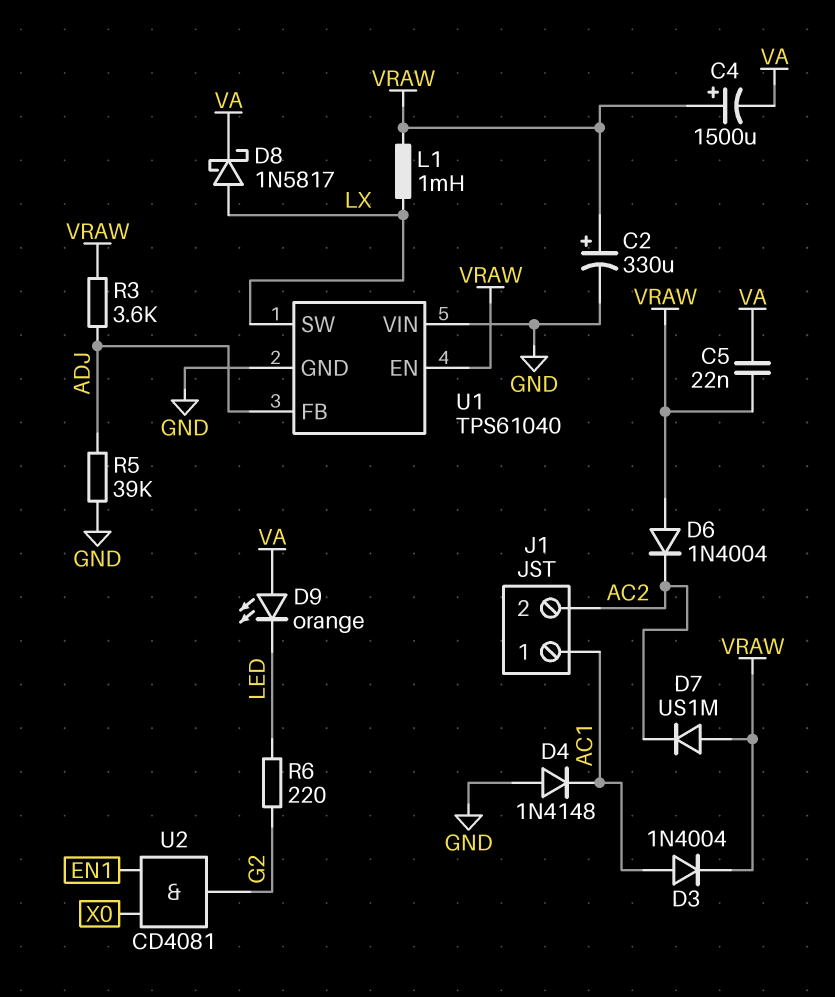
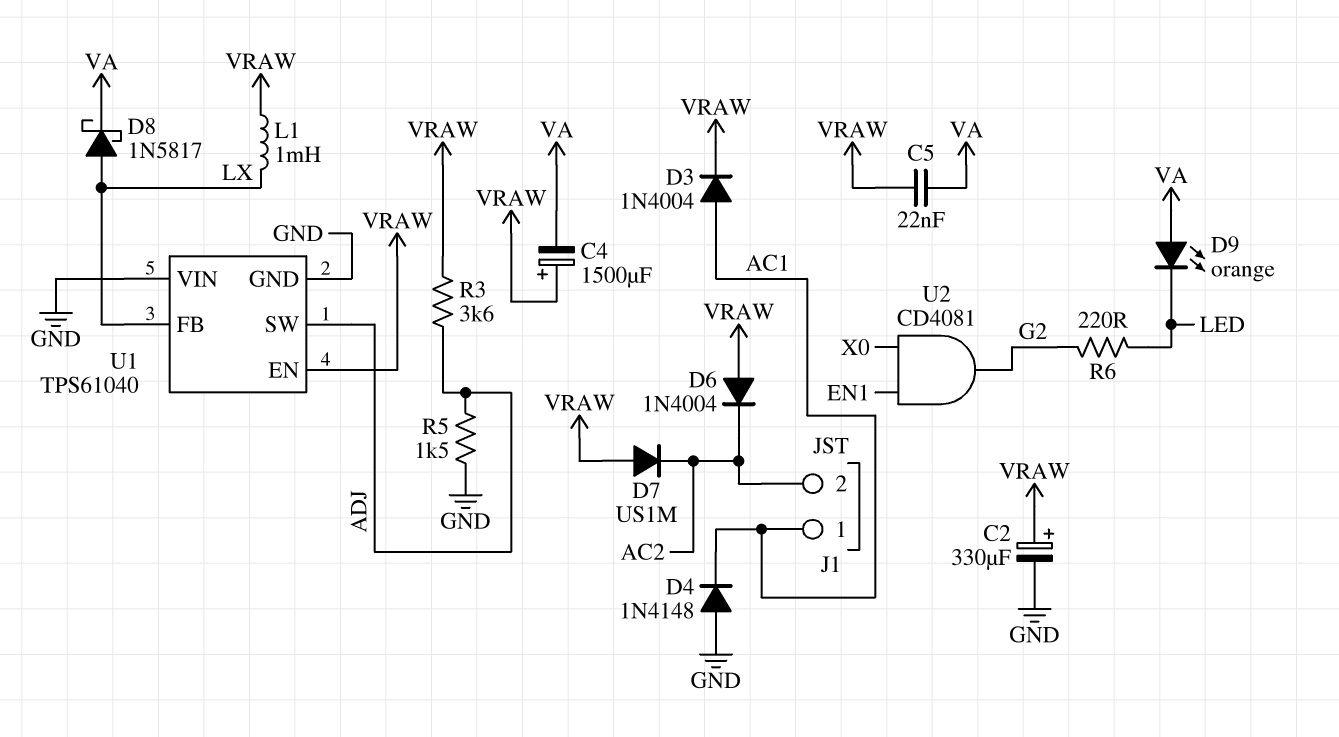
R5: 39k (ADJ, GND) -> 1.5k (ADJ, GND)
U1 pin FB: ADJ -> LX
U1 pin SW: LX -> ADJ

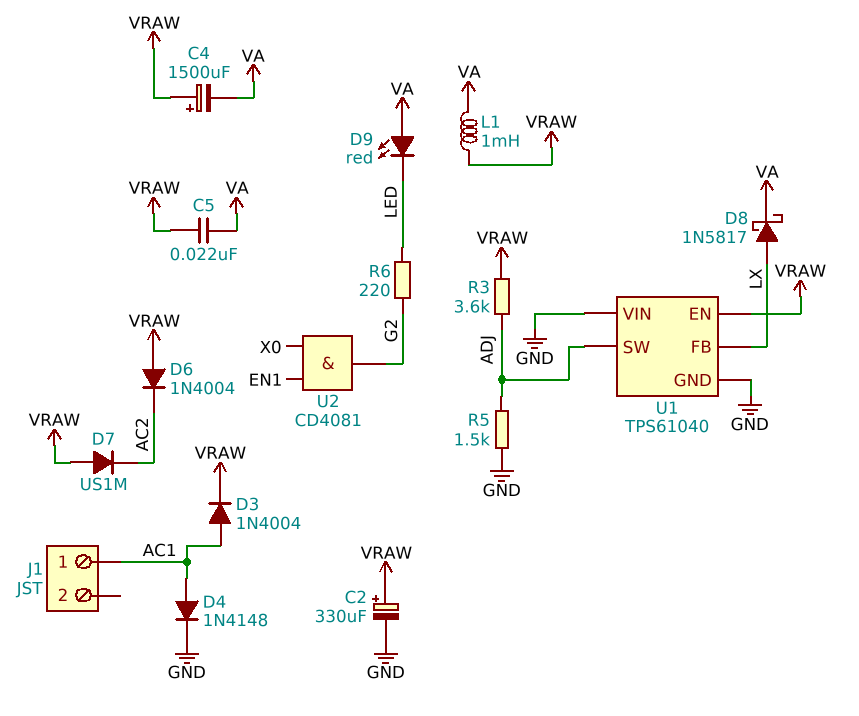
D4: diode 1N4148 (A GND, K AC1) -> diode 1N4148 (A AC1, K GND)
D9: LED orange (A VA, K LED) -> LED red (A VA, K LED)
J1 pin 2: AC2 -> none
L1: 1mH (LX, VRAW) -> 1mH (VA, VRAW)

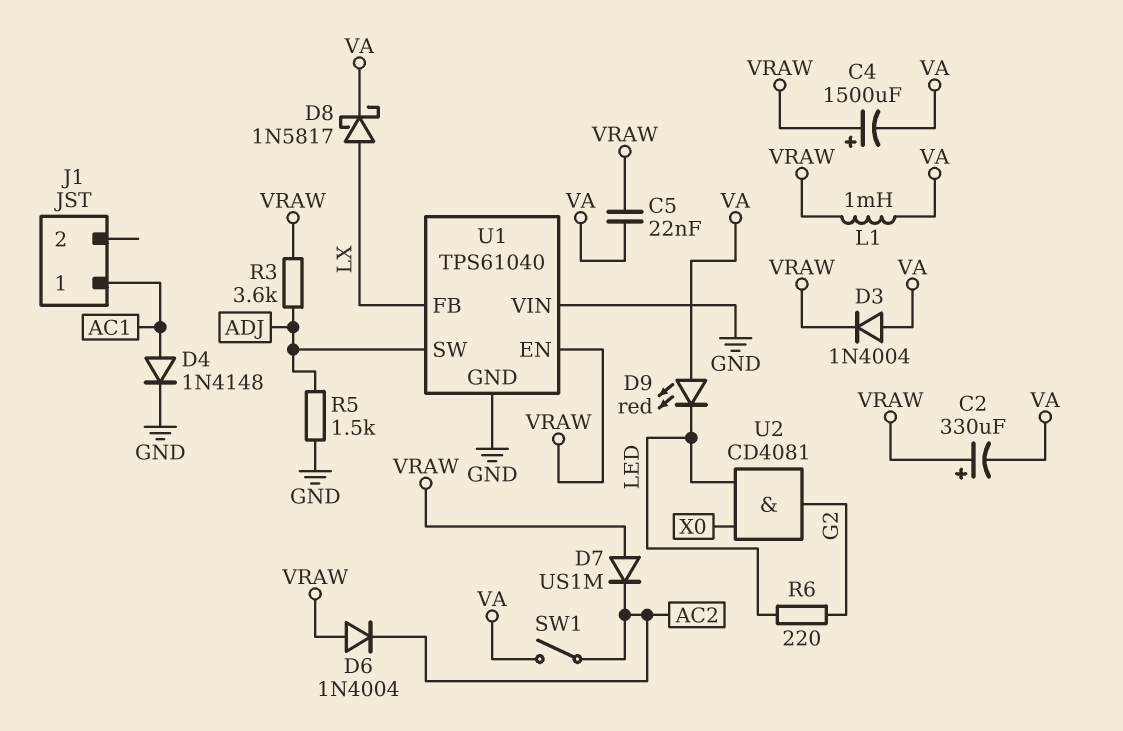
C2: 330uF (plus VRAW, minus GND) -> 330uF (plus VRAW, minus VA)
D3: diode 1N4004 (A AC1, K VRAW) -> diode 1N4004 (A VA, K VRAW)
SW1: none -> switch (AC2, VA)
U2: AND CD4081 (in EN1, in X0, out G2) -> AND CD4081 (in LED, in X0, out G2)

